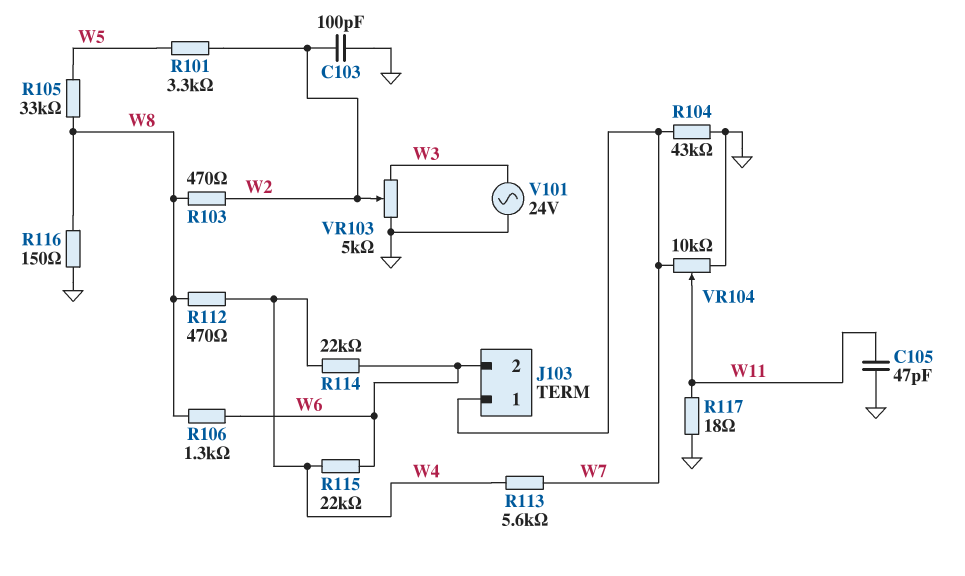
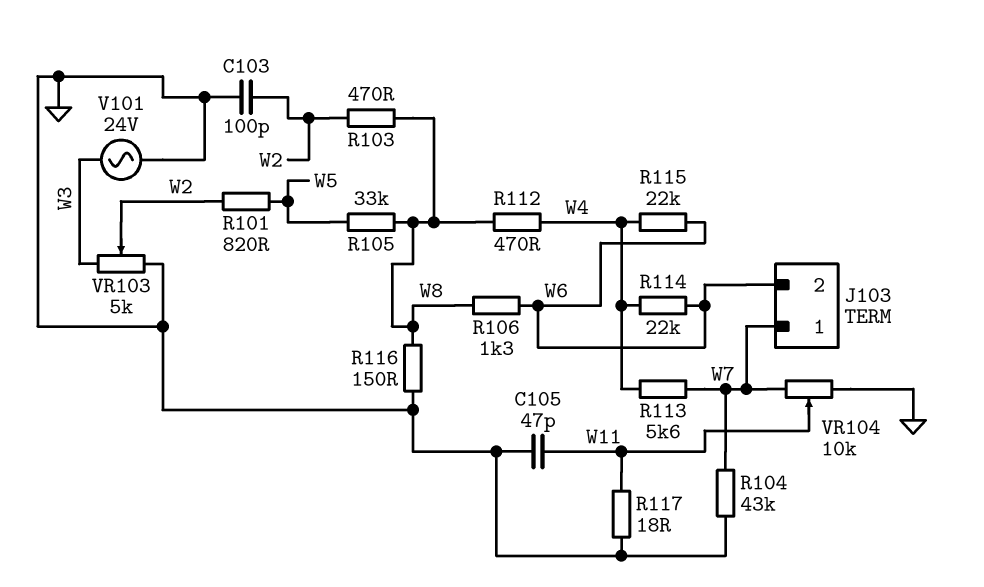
R101: 3.3k (W2, W5) -> 820 (W2, W5)

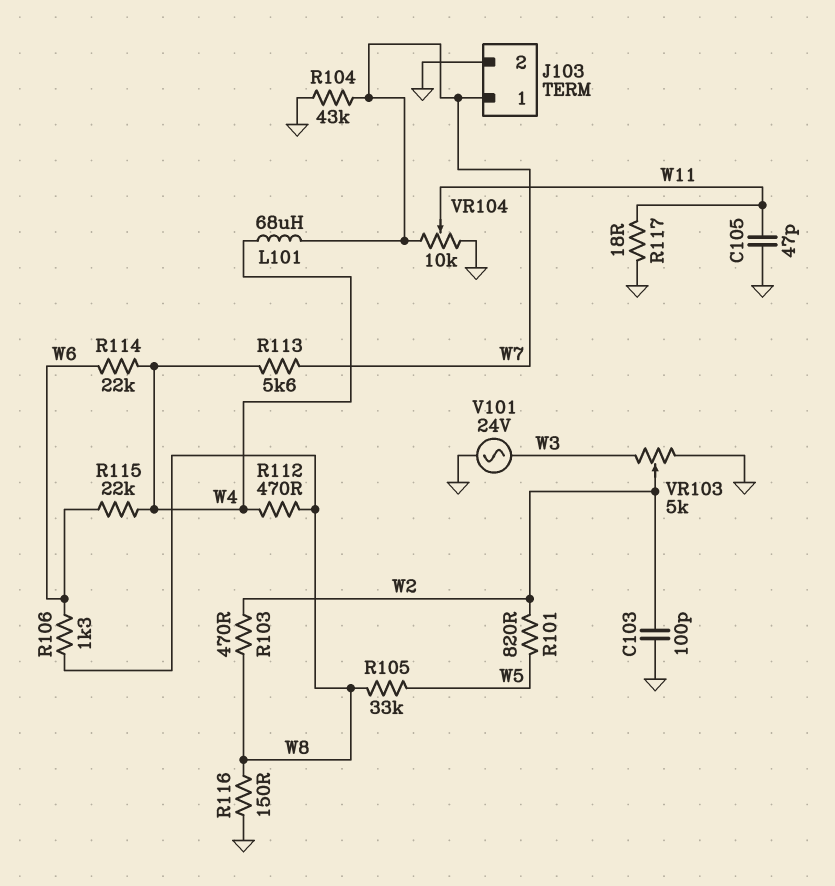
J103 pin 2: W6 -> GND
L101: none -> 68uH (W4, W7)

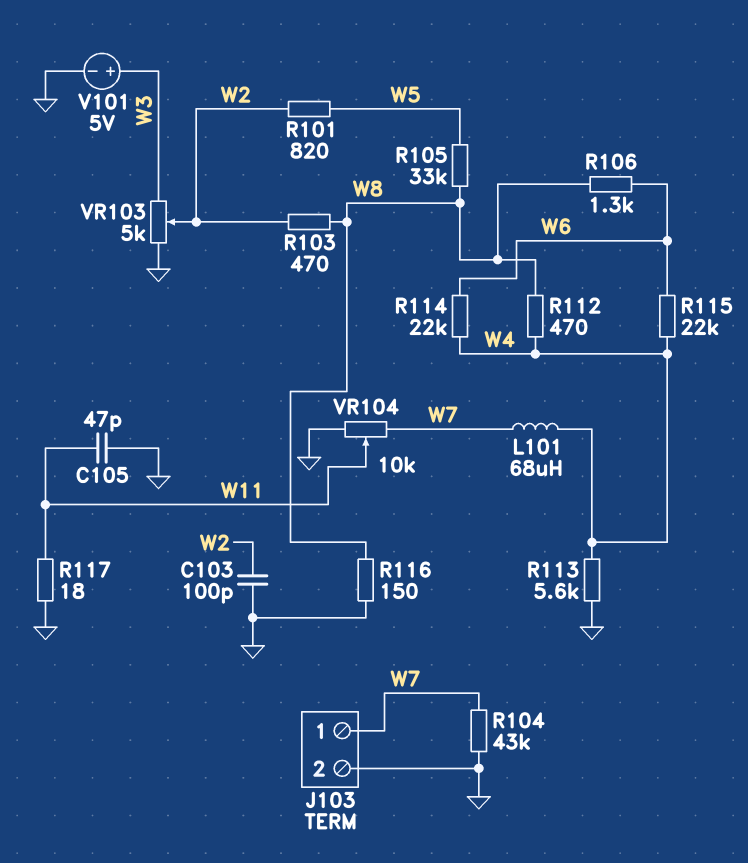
R113: 5.6k (W4, W7) -> 5.6k (GND, W4)
V101: AC 24V (GND, W3) -> 5V (plus W3, minus GND)

